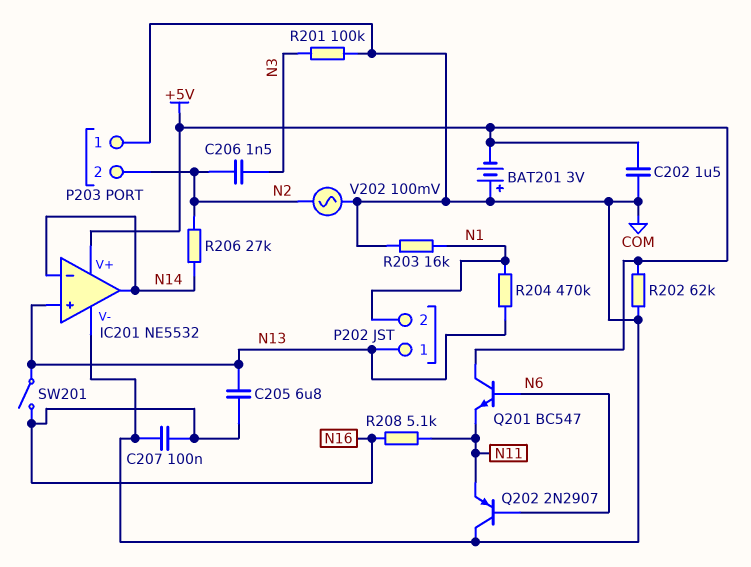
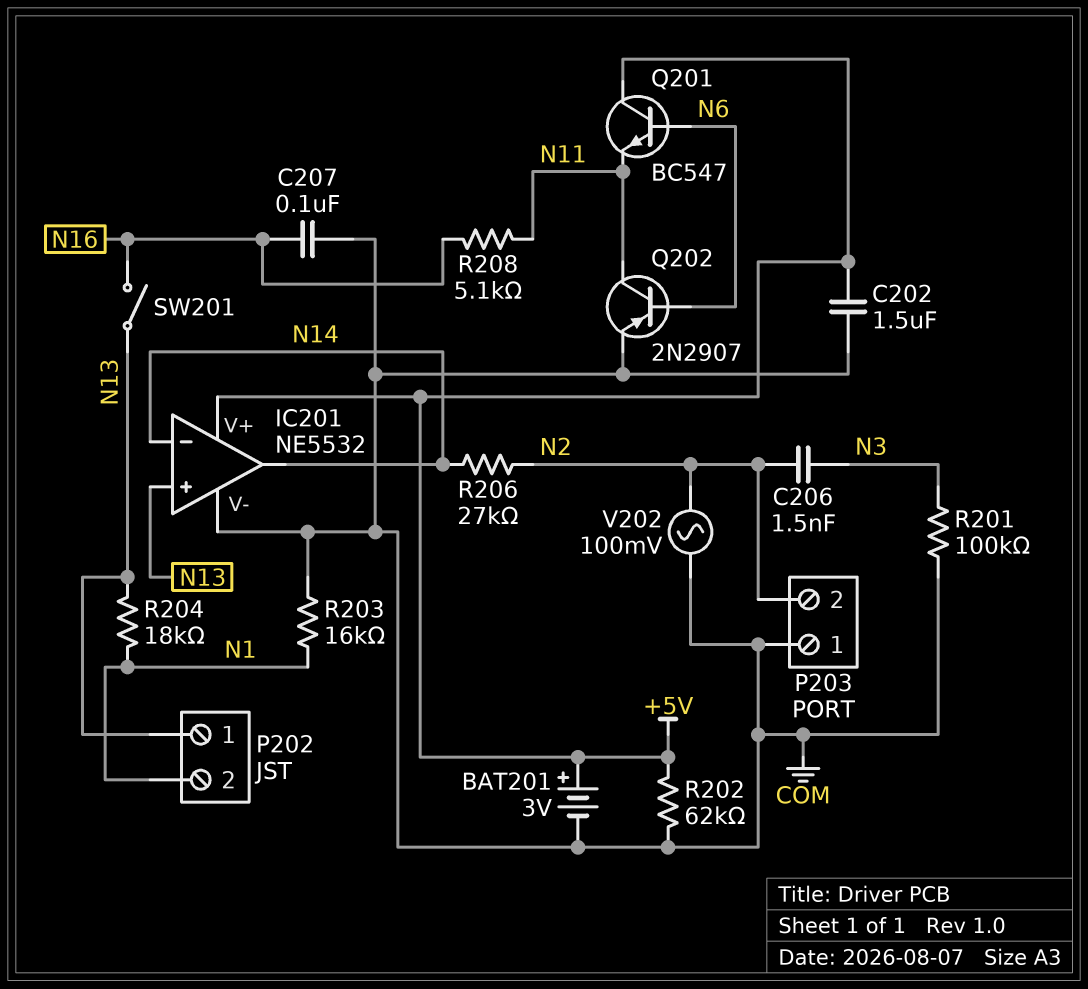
BAT201: 3V (plus COM, minus +5V) -> 3V (plus +5V, minus COM)
C205: 6.8uF (N13, N16) -> none
Q202: PNP 2N2907 (B N6, C COM, E N11) -> PNP 2N2907 (B N6, C N11, E COM)
R204: 470k (N1, N13) -> 18k (N1, N13)

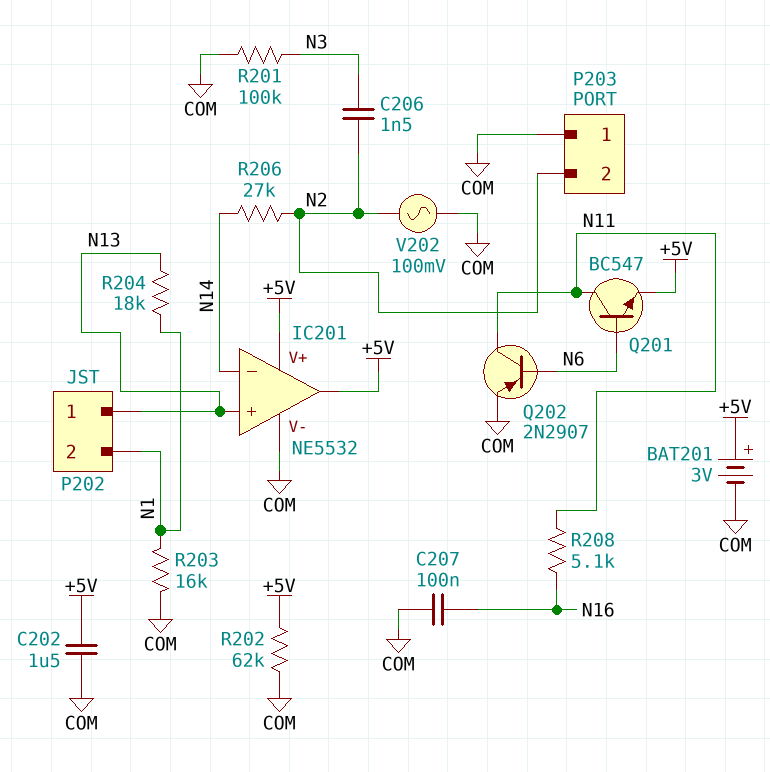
IC201 pin out: N14 -> +5V
Q201: NPN BC547 (B N6, C +5V, E N11) -> NPN BC547 (B N6, C N11, E +5V)
SW201: switch (N13, N16) -> none

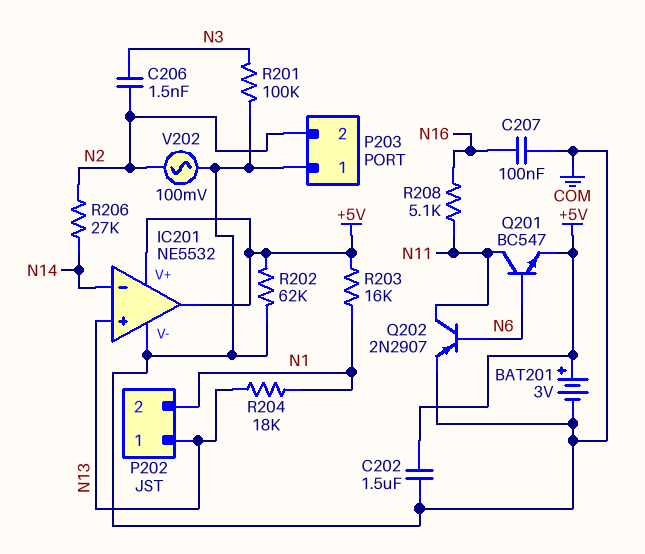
R203: 16k (COM, N1) -> 16k (+5V, N1)

